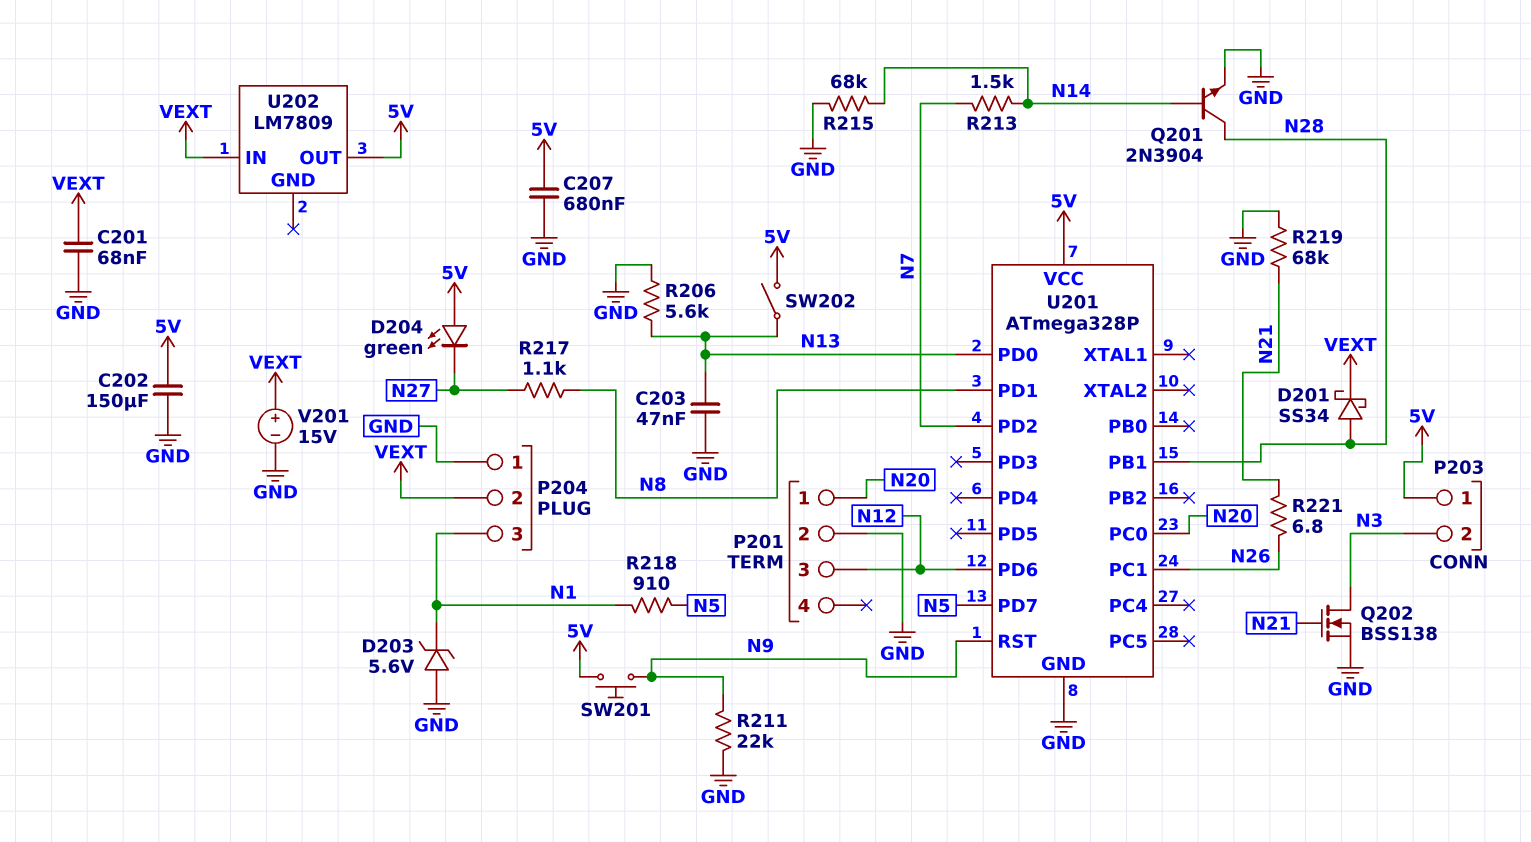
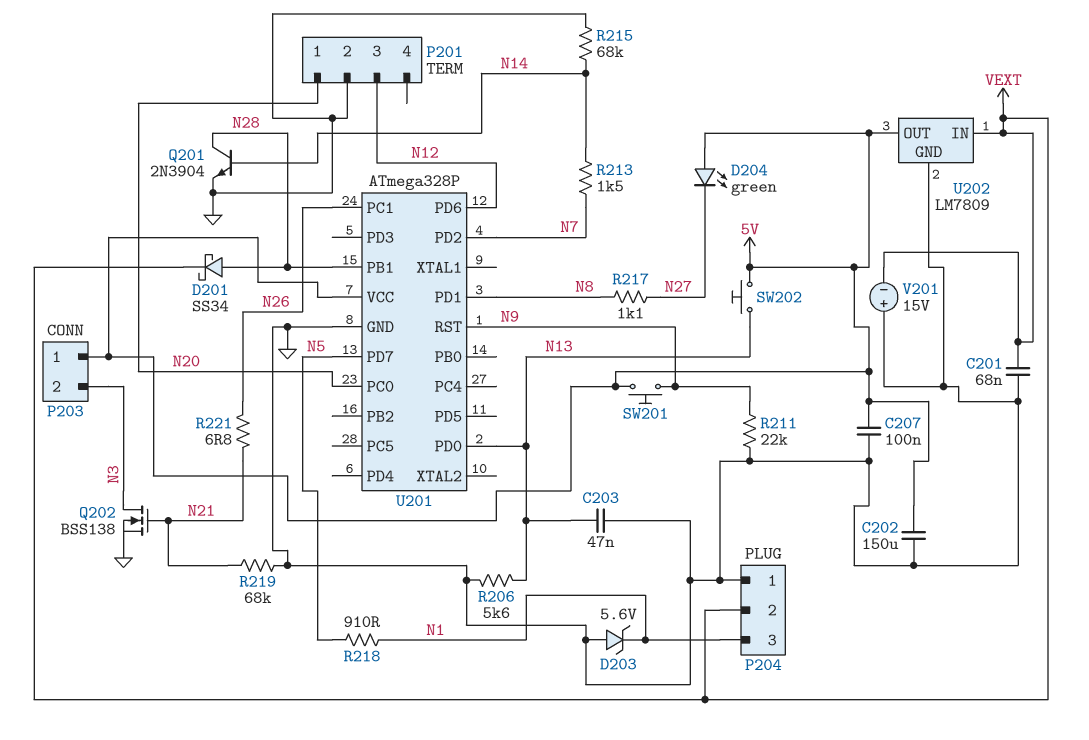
C207: 680nF (5V, GND) -> 100nF (5V, GND)
SW202: switch (5V, N13) -> button (5V, N13)
U202 pin GND: none -> GND
V201: 15V (plus VEXT, minus GND) -> 15V (plus GND, minus VEXT)

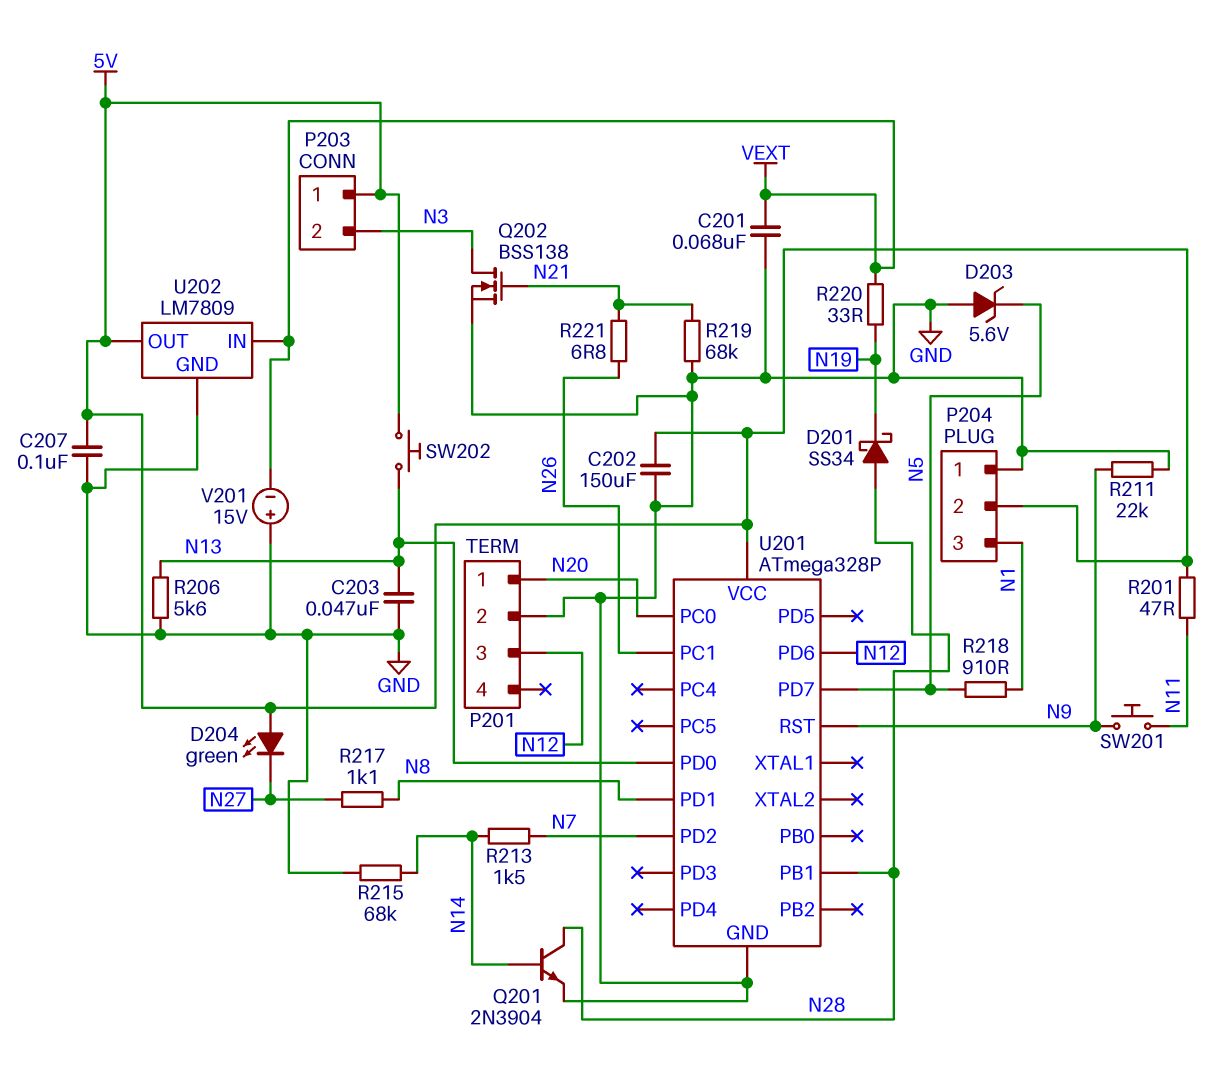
D201: schottky SS34 (A N28, K VEXT) -> schottky SS34 (A N28, K N19)
D203: zener 5.6V (A GND, K N1) -> zener 5.6V (A GND, K N5)
P204 pin 2: VEXT -> 5V
R201: none -> 47 (5V, N11)
R220: none -> 33 (N19, VEXT)
SW201: button (5V, N9) -> button (N9, N11)

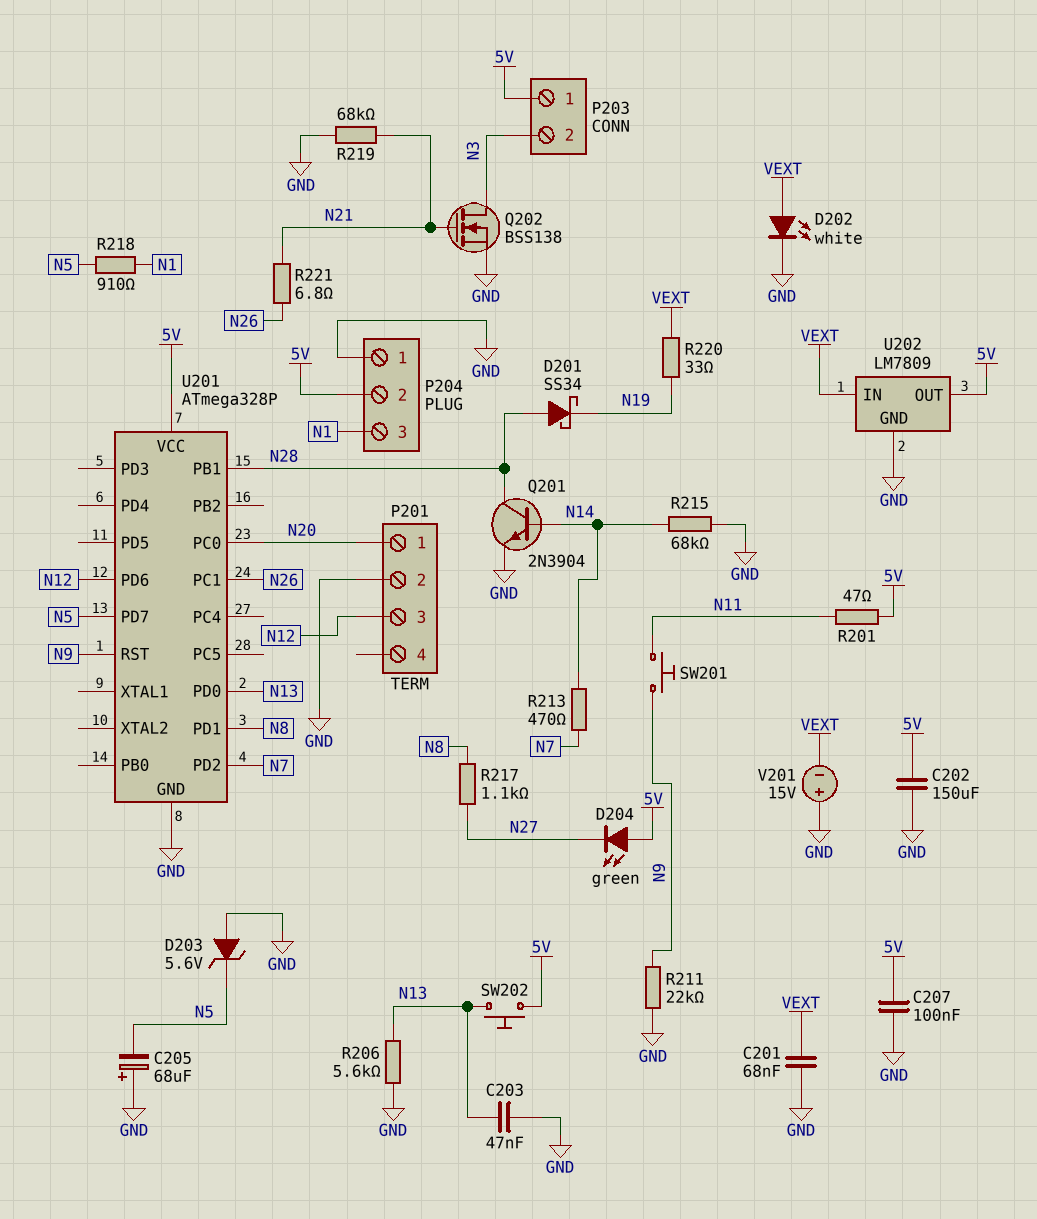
C205: none -> 68uF (plus GND, minus N5)
D202: none -> LED white (A VEXT, K GND)
R213: 1.5k (N7, N14) -> 470 (N7, N14)

